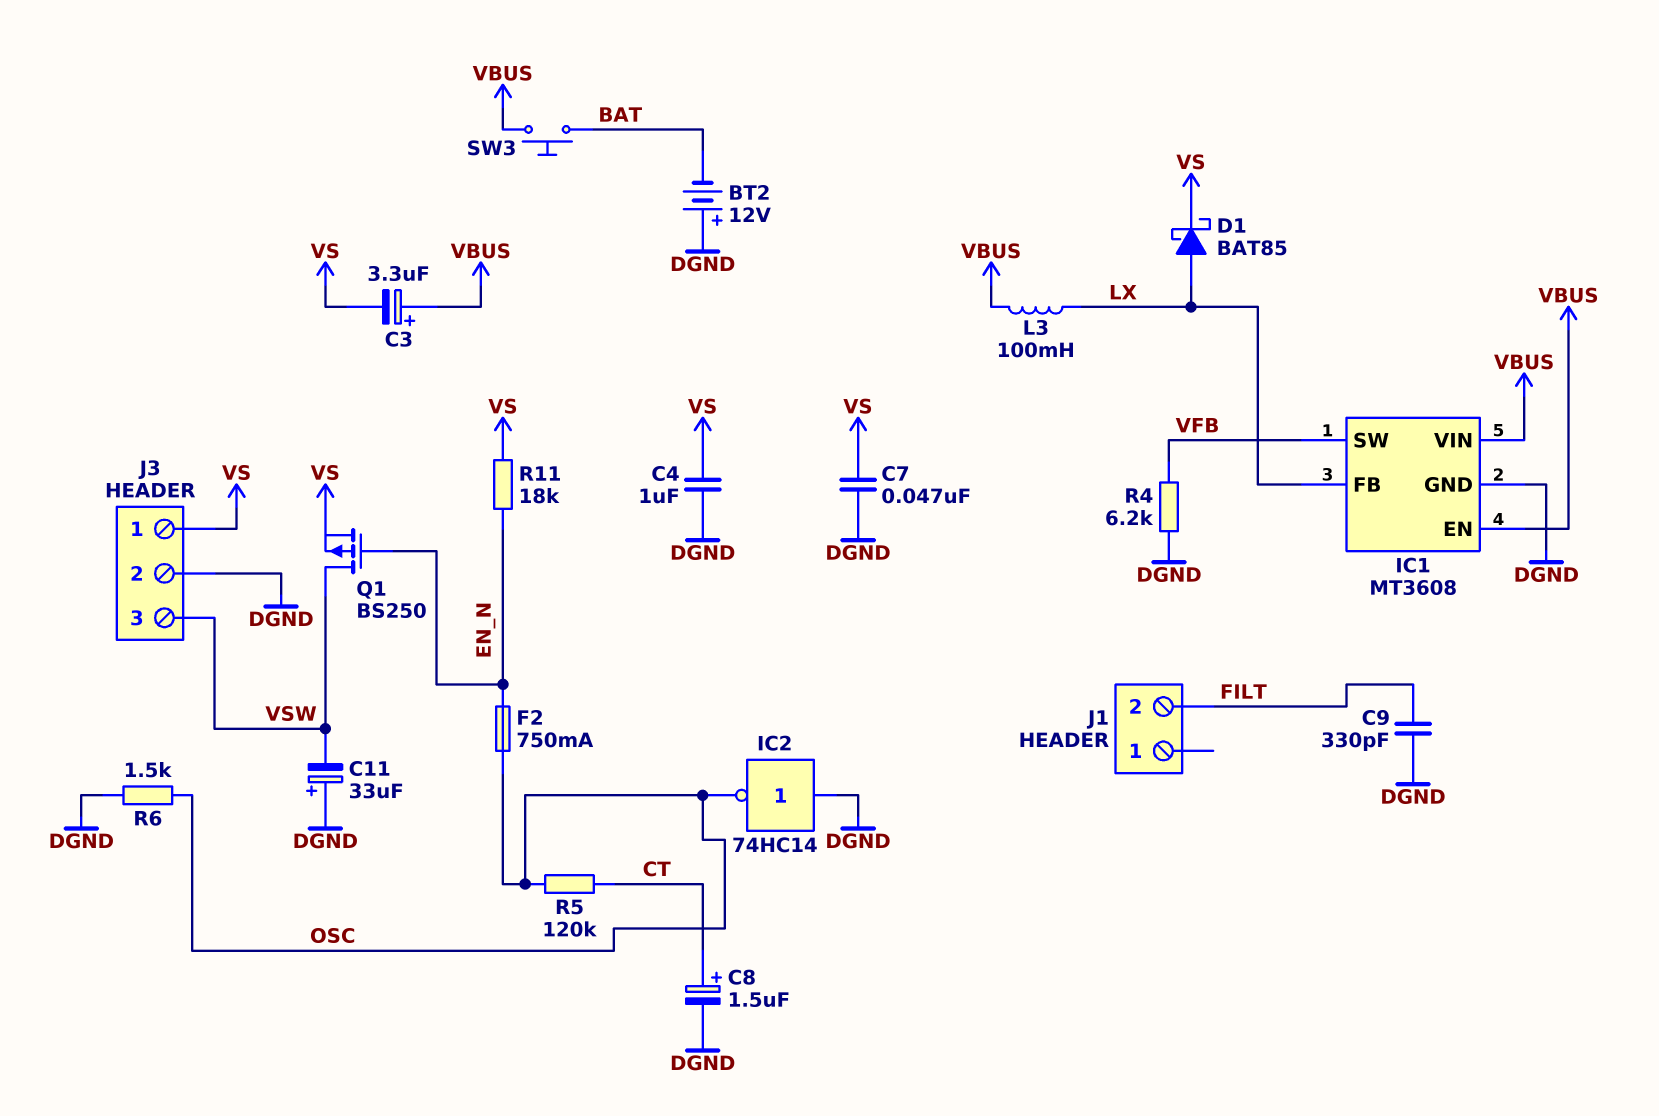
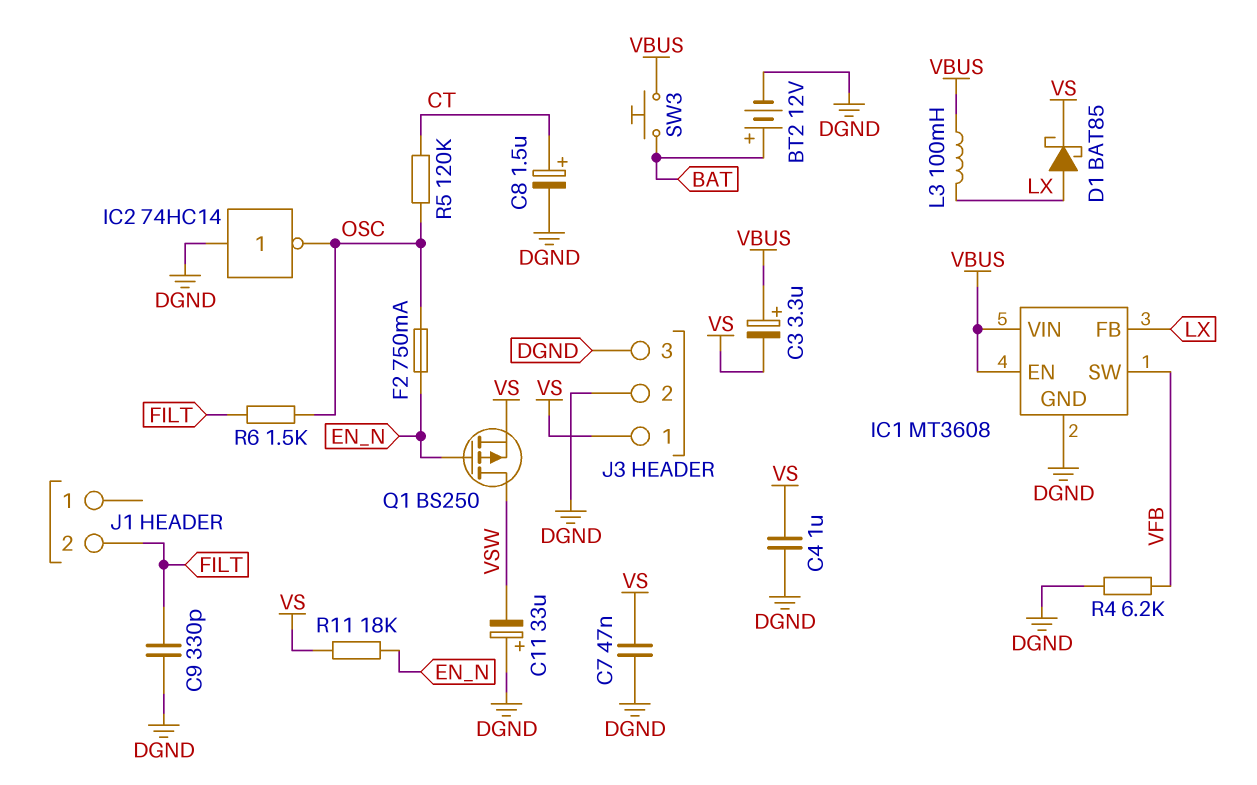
BT2: 12V (plus DGND, minus BAT) -> 12V (plus BAT, minus DGND)
J3 pin 3: VSW -> DGND
R6: 1.5k (DGND, OSC) -> 1.5k (FILT, OSC)

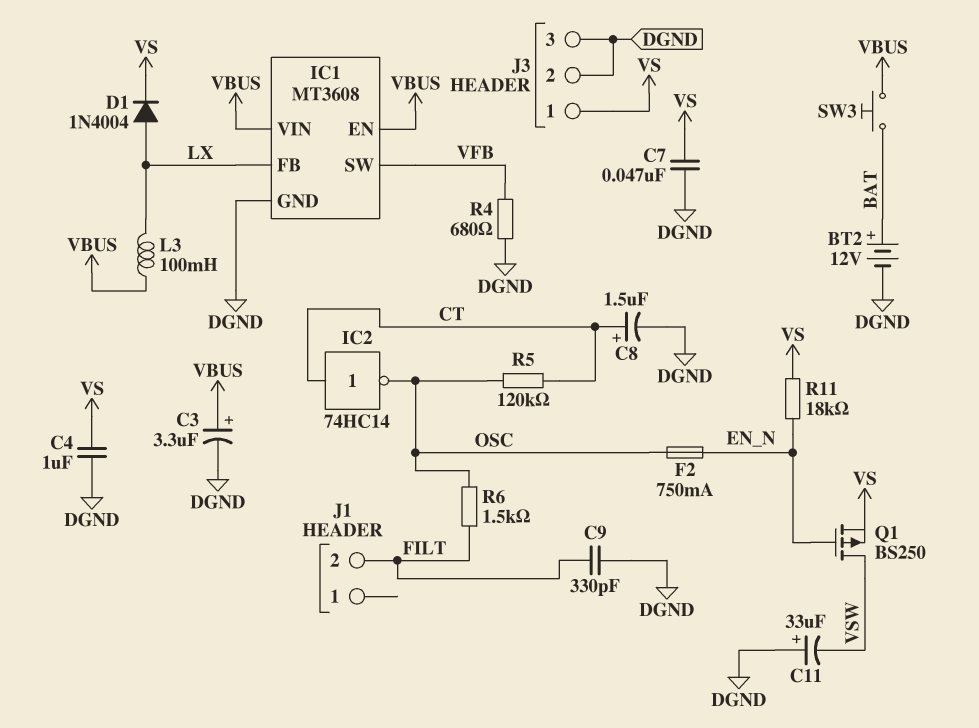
C3: 3.3uF (plus VBUS, minus VS) -> 3.3uF (plus VBUS, minus DGND)
D1: schottky BAT85 (A LX, K VS) -> diode 1N4004 (A LX, K VS)
IC2: NOT 74HC14 (in DGND, out OSC) -> NOT 74HC14 (in CT, out OSC)
R4: 6.2k (DGND, VFB) -> 680 (DGND, VFB)

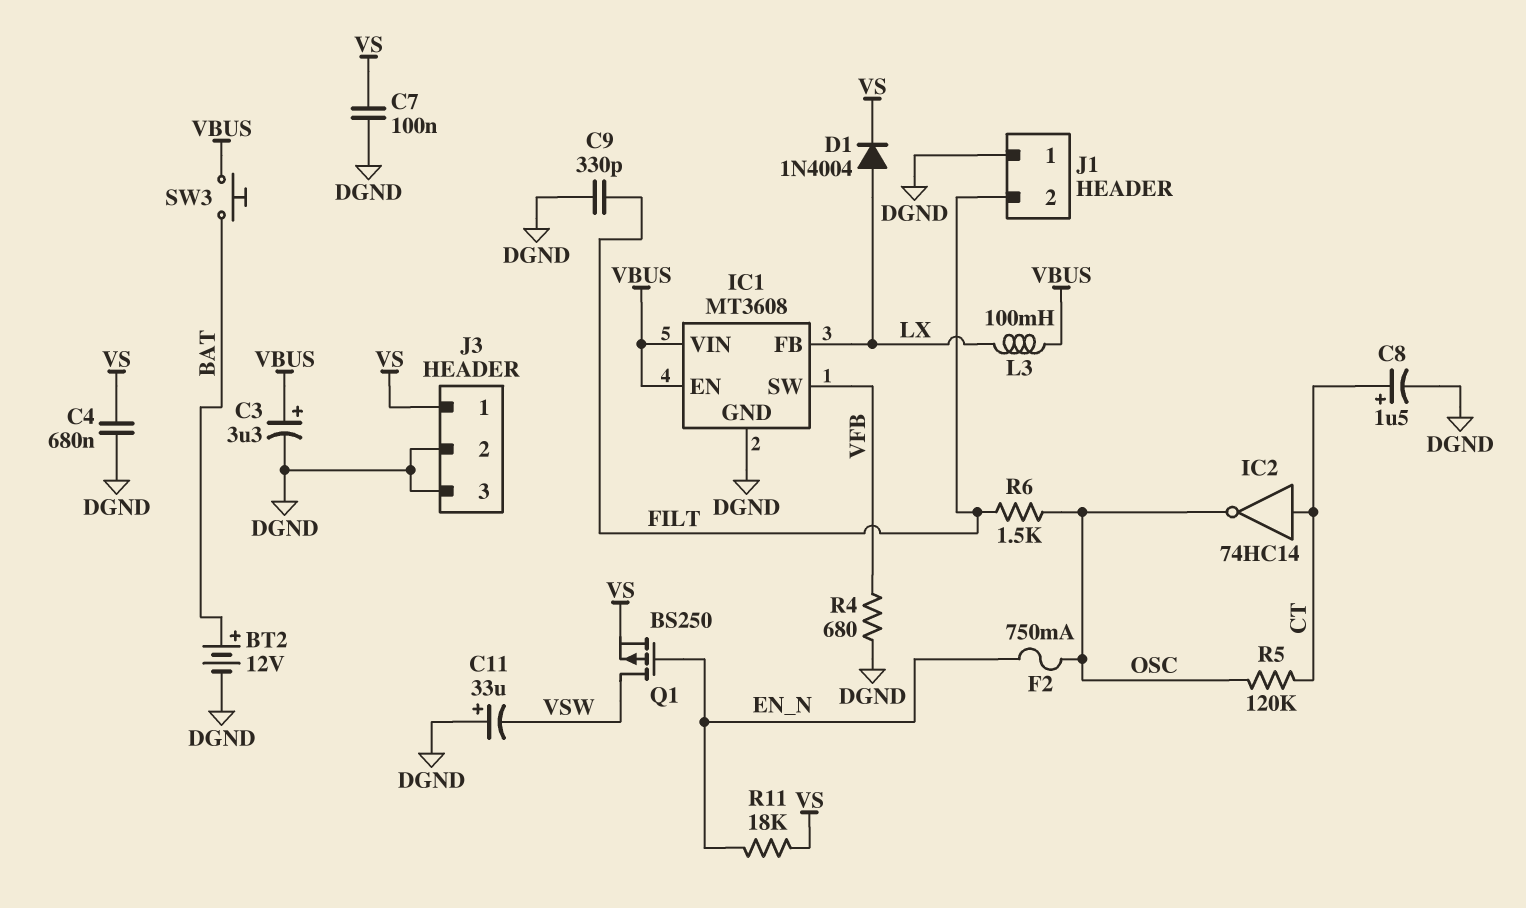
C4: 1uF (DGND, VS) -> 680nF (DGND, VS)
C7: 47nF (DGND, VS) -> 100nF (DGND, VS)
J1 pin 1: none -> DGND

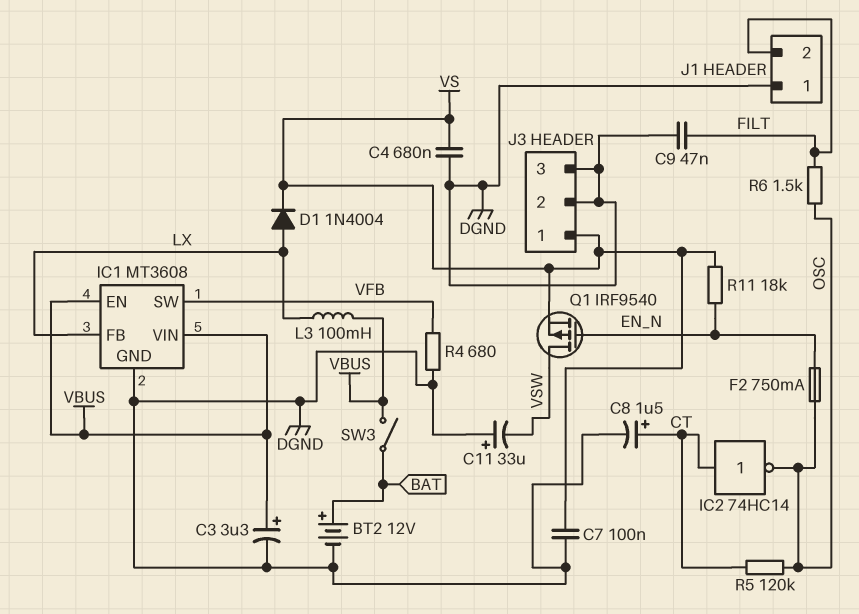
C9: 330pF (DGND, FILT) -> 47nF (DGND, FILT)
Q1: PMOS BS250 (G EN_N, D VSW, S VS) -> PMOS IRF9540 (G EN_N, D VSW, S VS)
SW3: button (BAT, VBUS) -> switch (BAT, VBUS)

